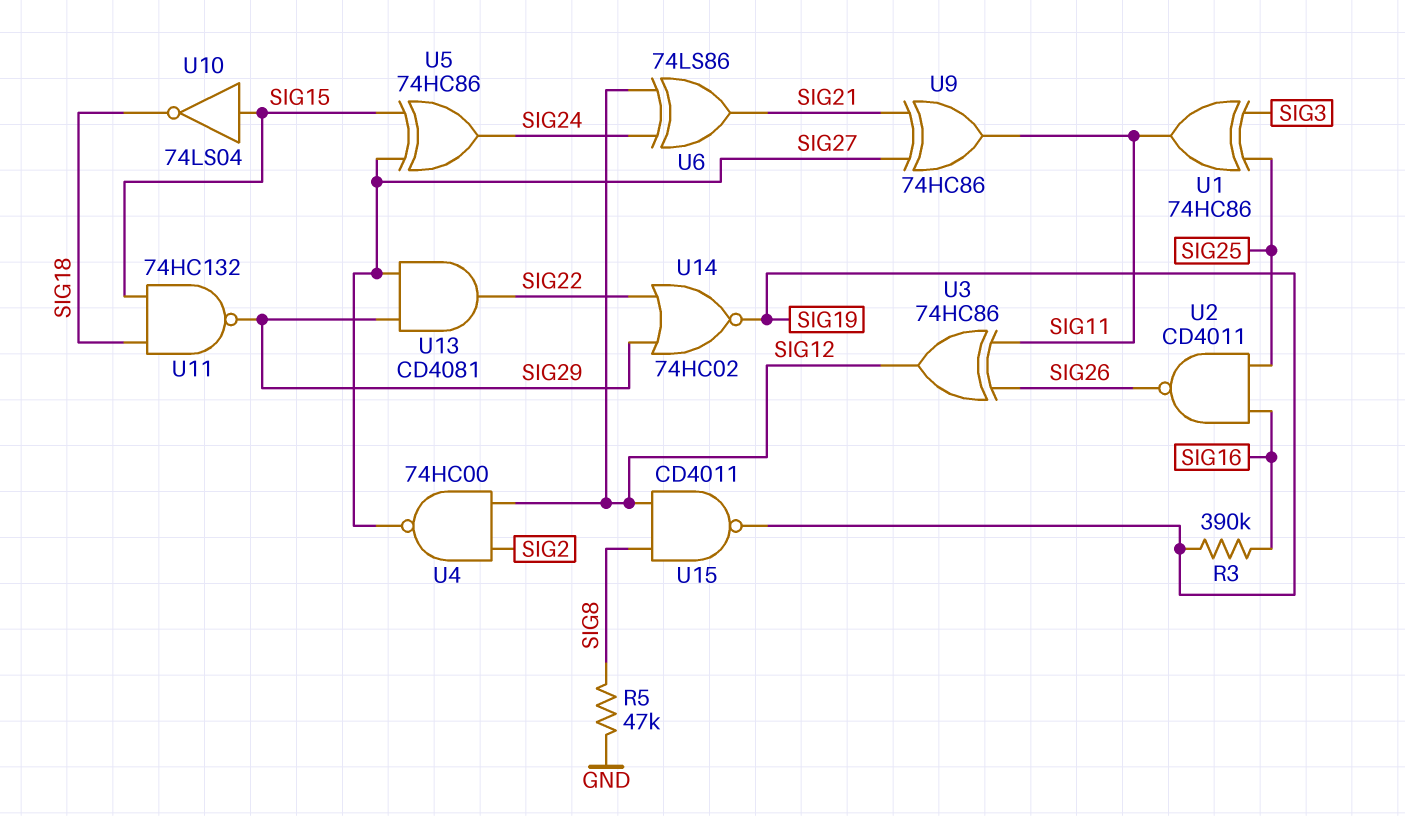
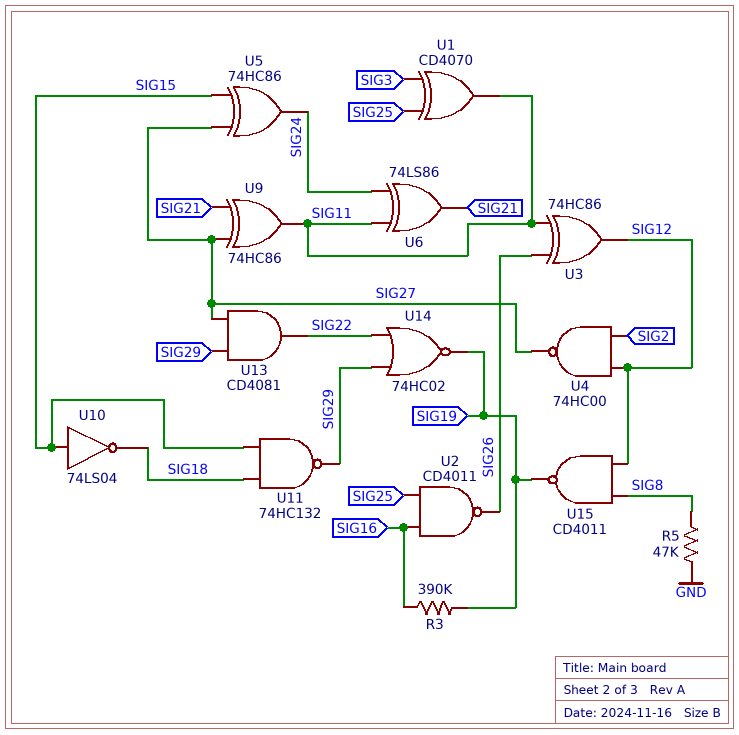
U1: XOR 74HC86 (in SIG3, in SIG25, out SIG11) -> XOR CD4070 (in SIG3, in SIG25, out SIG11)
U6: XOR 74LS86 (in SIG12, in SIG24, out SIG21) -> XOR 74LS86 (in SIG11, in SIG24, out SIG21)

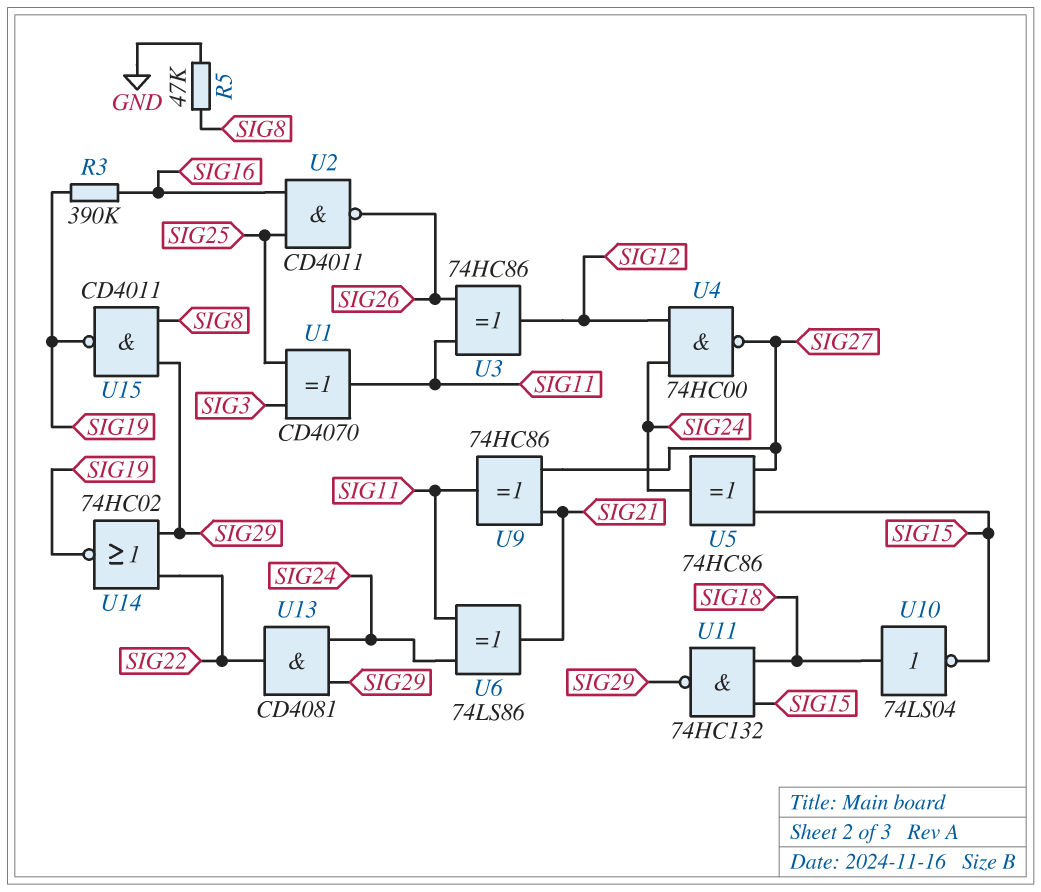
U4: NAND 74HC00 (in SIG2, in SIG12, out SIG27) -> NAND 74HC00 (in SIG12, in SIG24, out SIG27)
U10: NOT 74LS04 (in SIG15, out SIG18) -> NOT 74LS04 (in SIG18, out SIG15)
U13: AND CD4081 (in SIG27, in SIG29, out SIG22) -> AND CD4081 (in SIG24, in SIG29, out SIG22)
U15: NAND CD4011 (in SIG8, in SIG12, out SIG19) -> NAND CD4011 (in SIG8, in SIG29, out SIG19)

